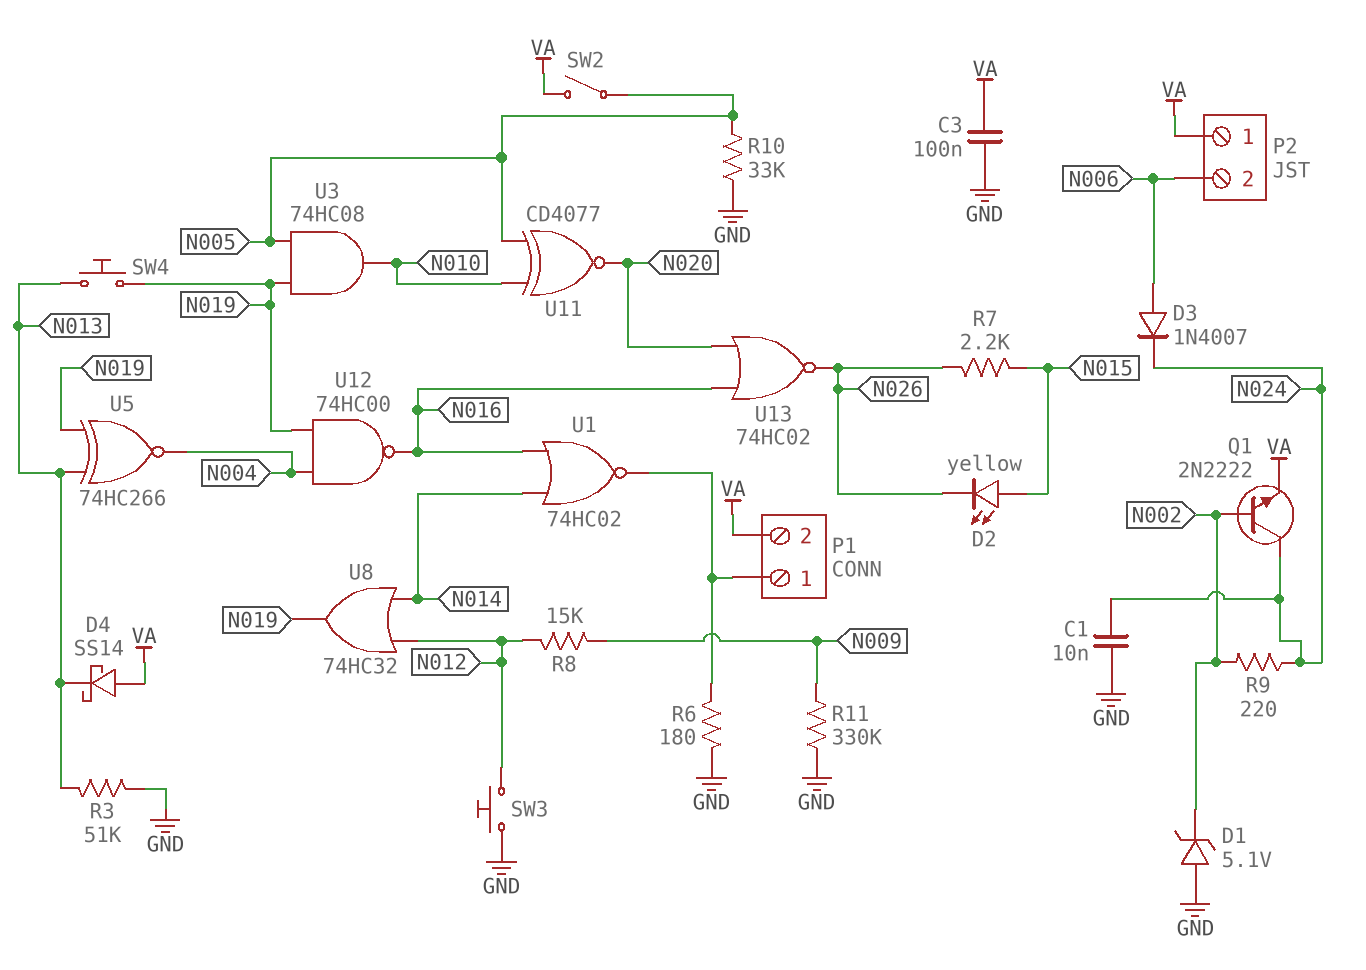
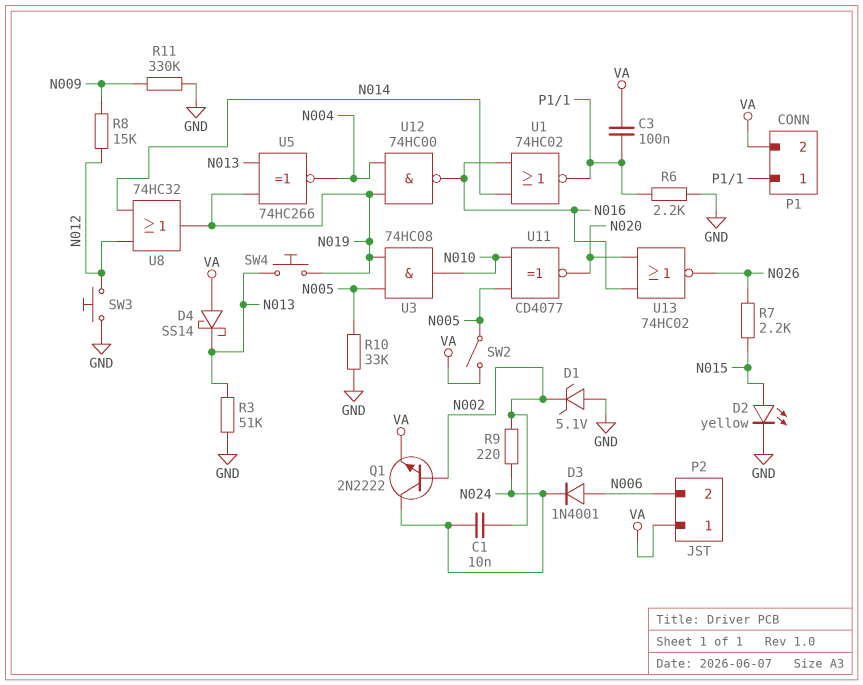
C1: 10nF (GND, N024) -> 10nF (N002, N024)
C3: 100nF (GND, VA) -> 100nF (P1/1, VA)
D2: LED yellow (A N015, K N026) -> LED yellow (A N015, K GND)
D3: diode 1N4007 (A N006, K N024) -> diode 1N4001 (A N006, K N024)
R6: 180 (GND, P1/1) -> 2.2k (GND, P1/1)

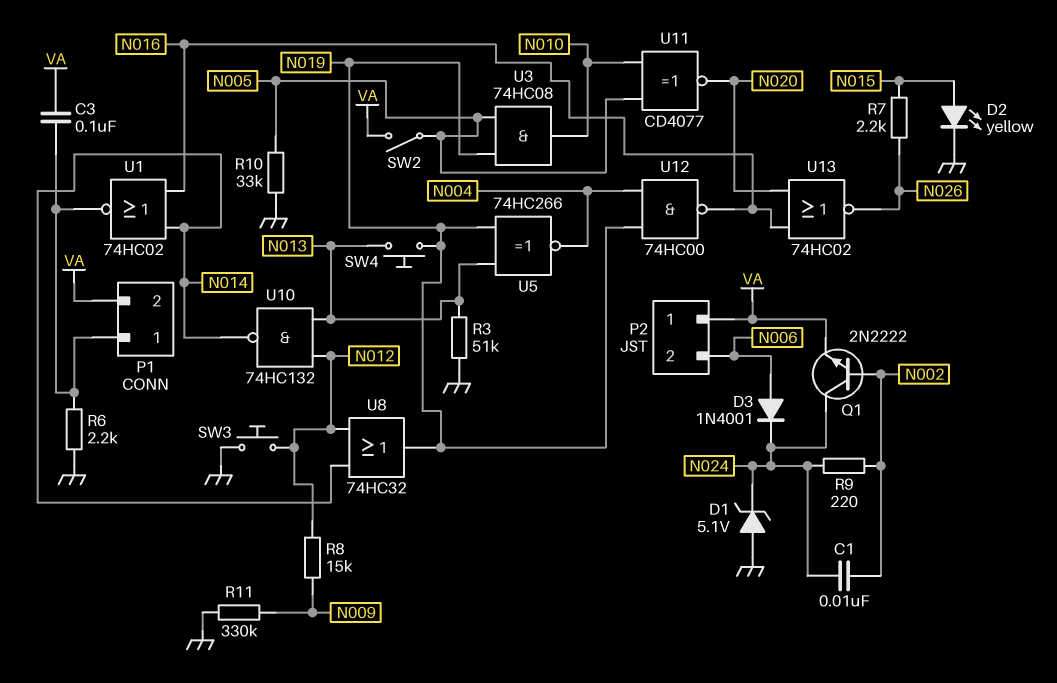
D1: zener 5.1V (A GND, K N002) -> zener 5.1V (A GND, K N024)
D4: schottky SS14 (A VA, K N013) -> none
U10: none -> NAND 74HC132 (in N012, in N013, out N014)

